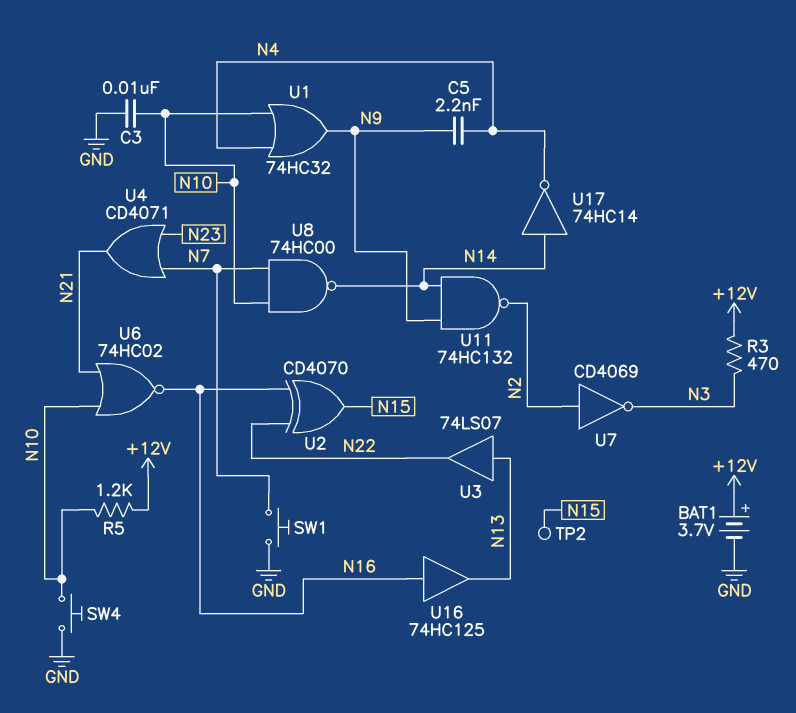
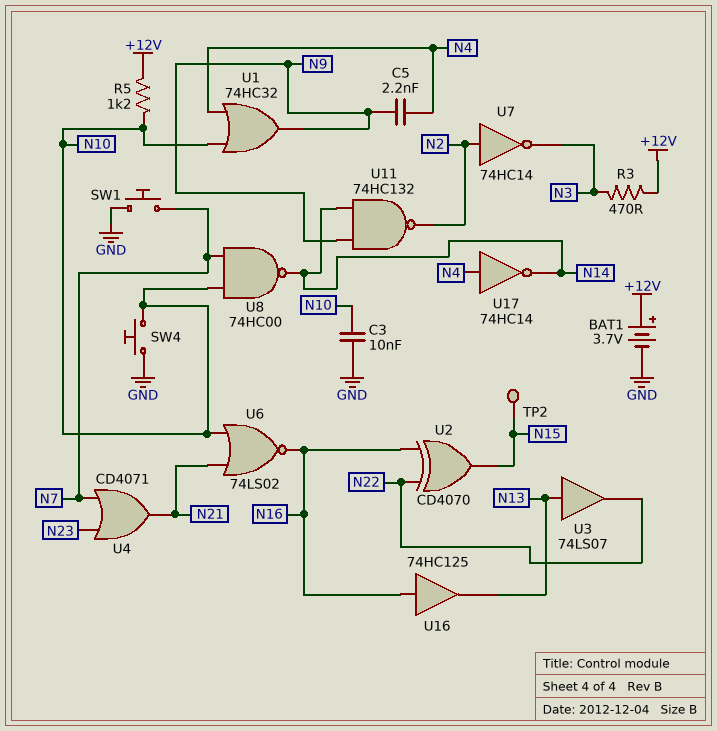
U6: NOR 74HC02 (in N10, in N21, out N16) -> NOR 74LS02 (in N10, in N21, out N16)
U7: NOT CD4069 (in N2, out N3) -> NOT 74HC14 (in N2, out N3)
U17: NOT 74HC14 (in N14, out N4) -> NOT 74HC14 (in N4, out N14)

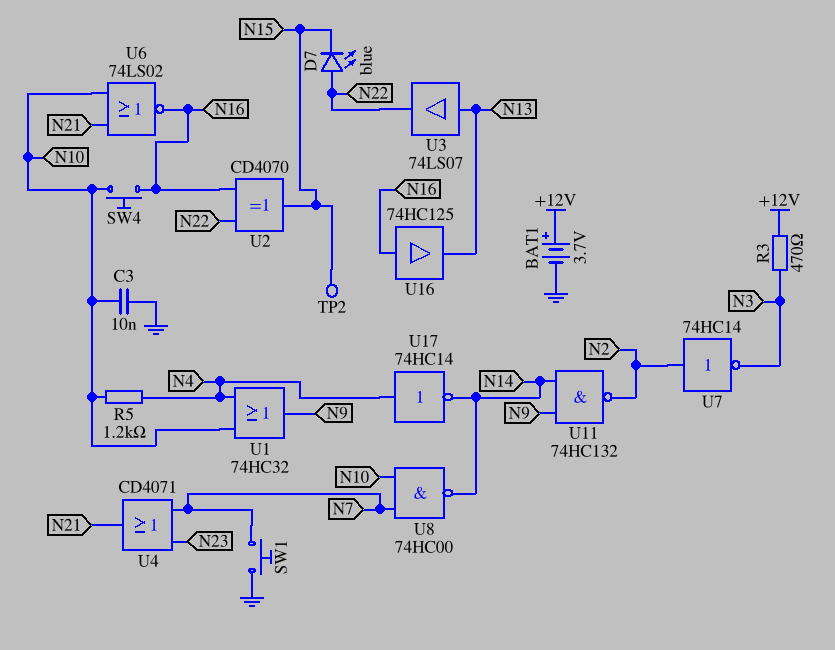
C5: 2.2nF (N4, N9) -> none
D7: none -> LED blue (A N22, K N15)
R5: 1.2k (+12V, N10) -> 1.2k (N4, N10)
SW4: button (GND, N10) -> button (N10, N16)

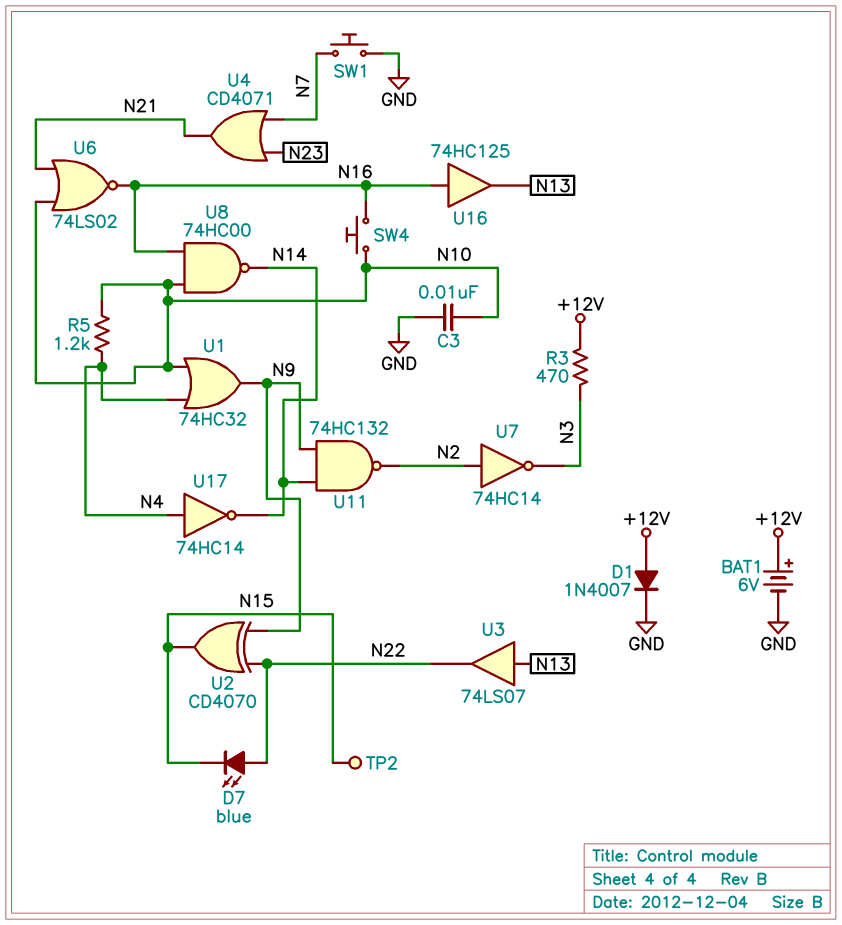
BAT1: 3.7V (plus +12V, minus GND) -> 6V (plus +12V, minus GND)
D1: none -> diode 1N4007 (A +12V, K GND)
U2: XOR CD4070 (in N16, in N22, out N15) -> XOR CD4070 (in N9, in N22, out N15)
U8: NAND 74HC00 (in N7, in N10, out N14) -> NAND 74HC00 (in N10, in N16, out N14)

